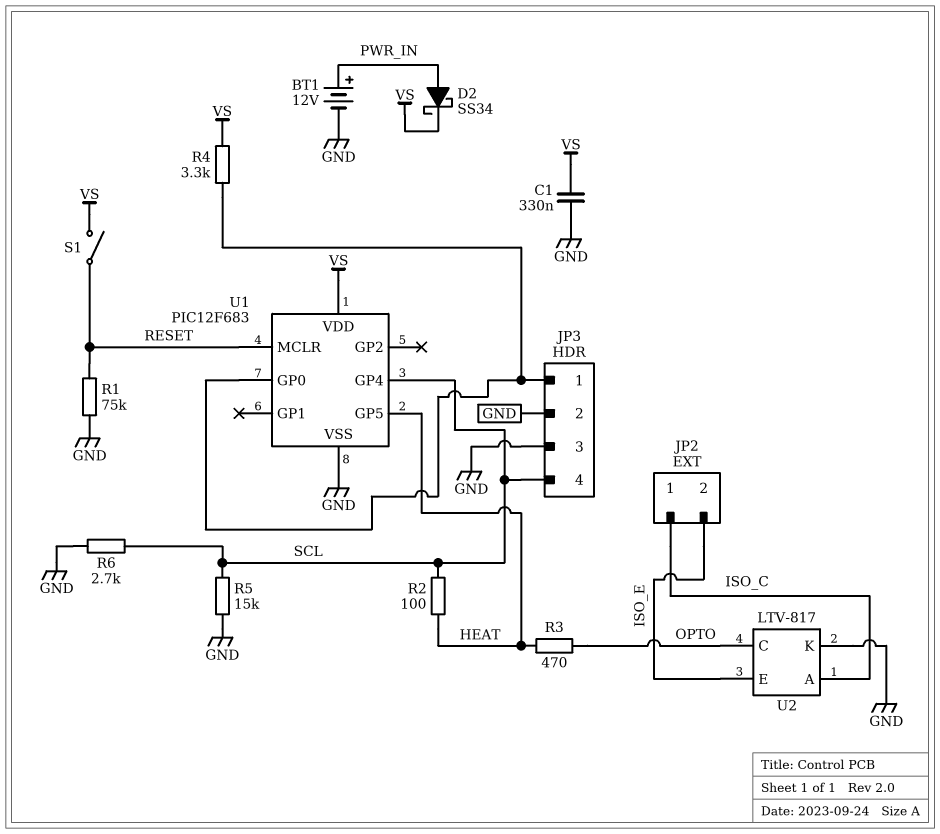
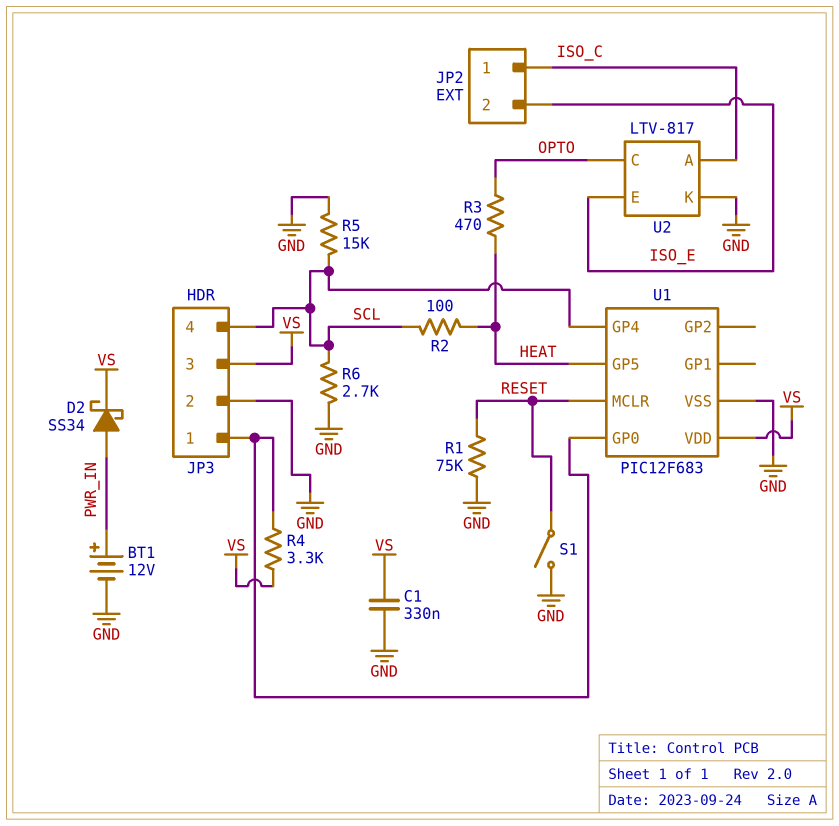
JP3 pin 3: GND -> VS
S1: switch (RESET, VS) -> switch (GND, RESET)

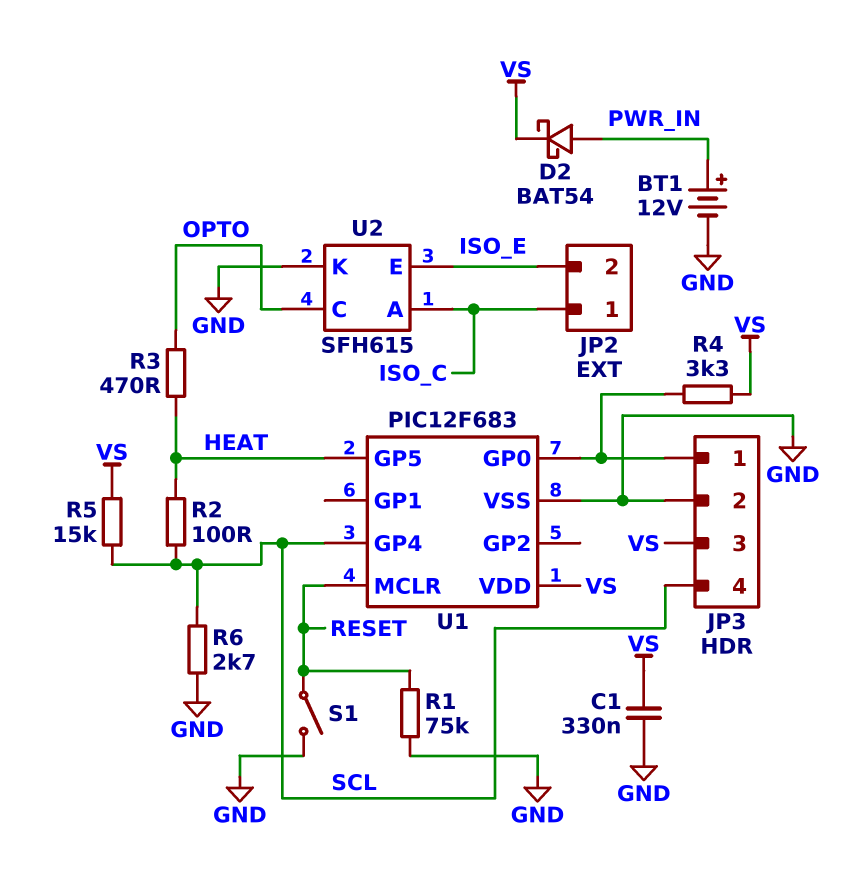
D2: schottky SS34 (A PWR_IN, K VS) -> schottky BAT54 (A PWR_IN, K VS)
R5: 15k (GND, SCL) -> 15k (SCL, VS)
U2: LTV-817 -> SFH615

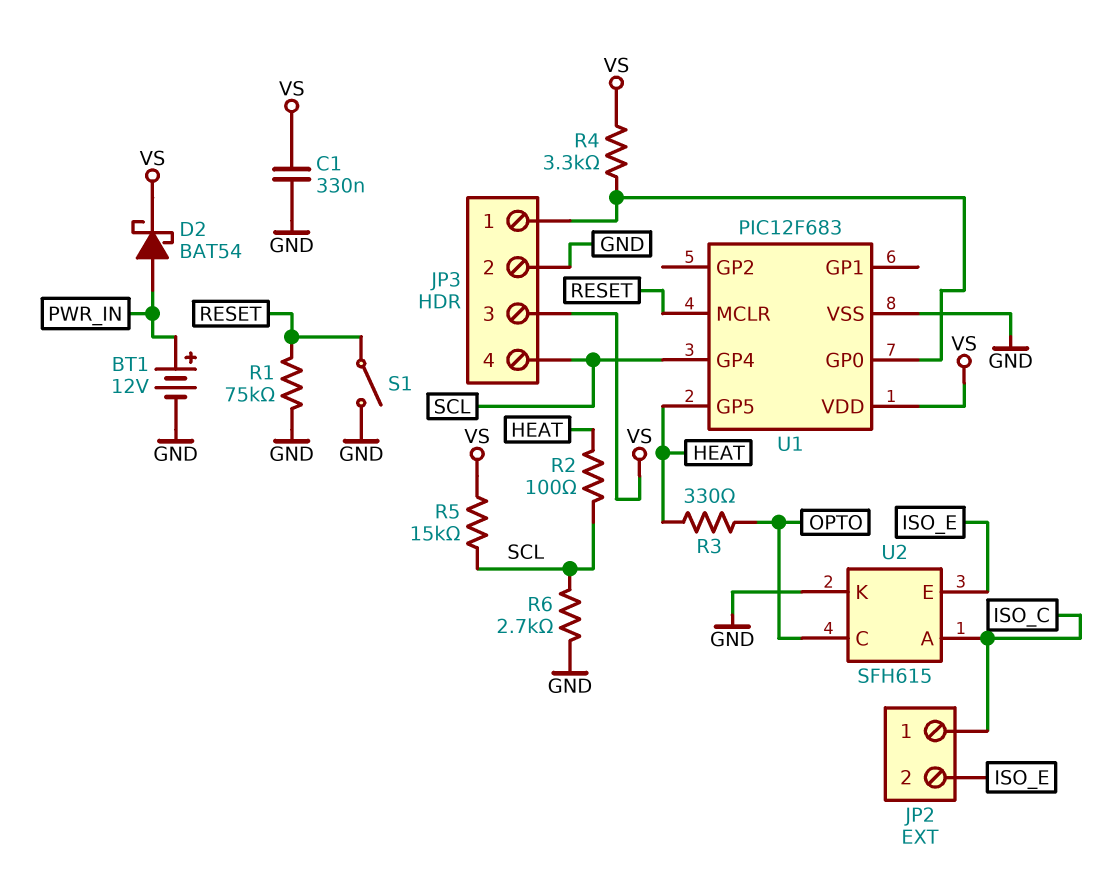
R3: 470 (HEAT, OPTO) -> 330 (HEAT, OPTO)

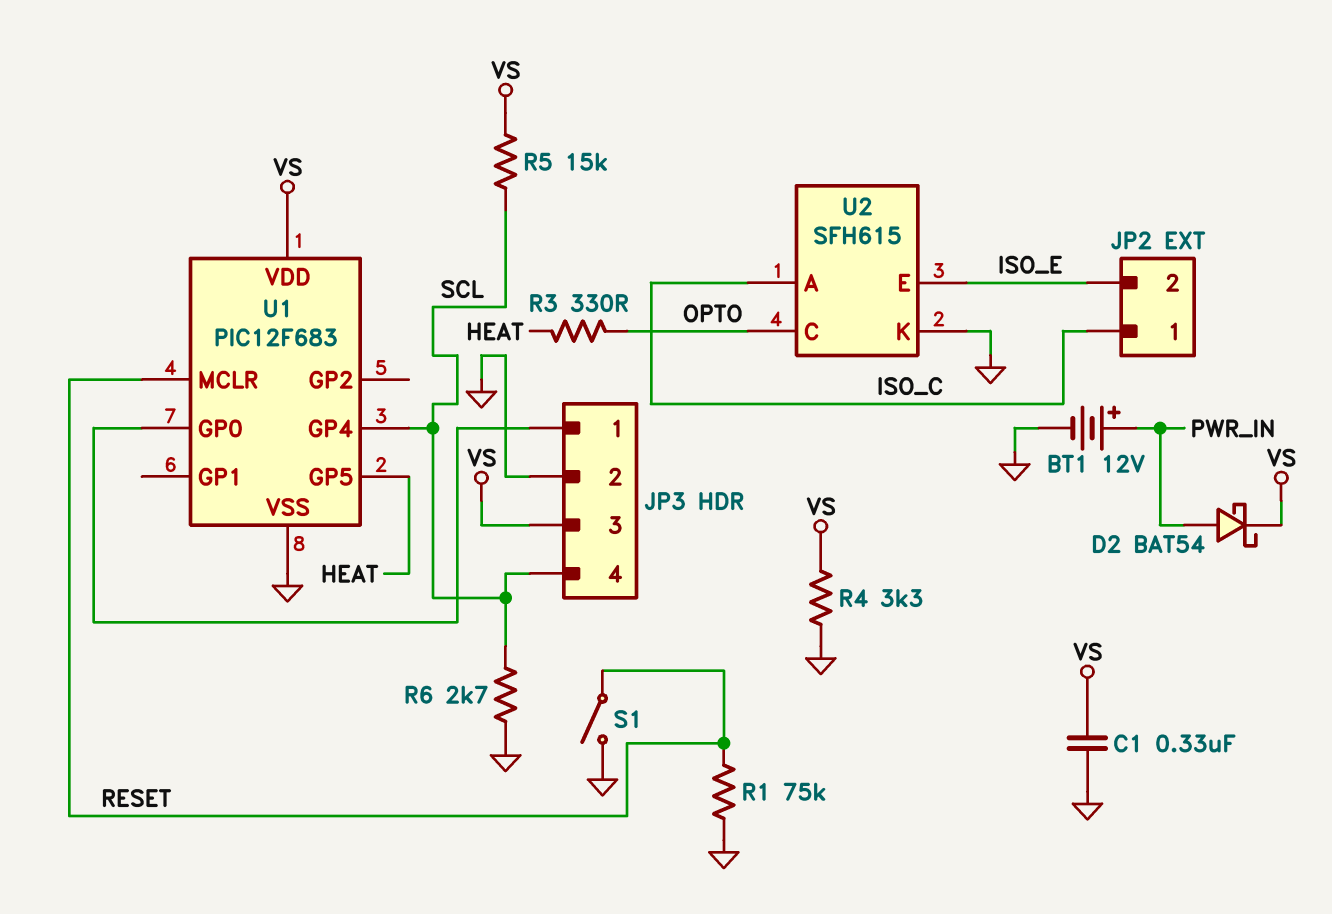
R2: 100 (HEAT, SCL) -> none
R4: 3.3k (JP3/1, VS) -> 3.3k (GND, VS)

